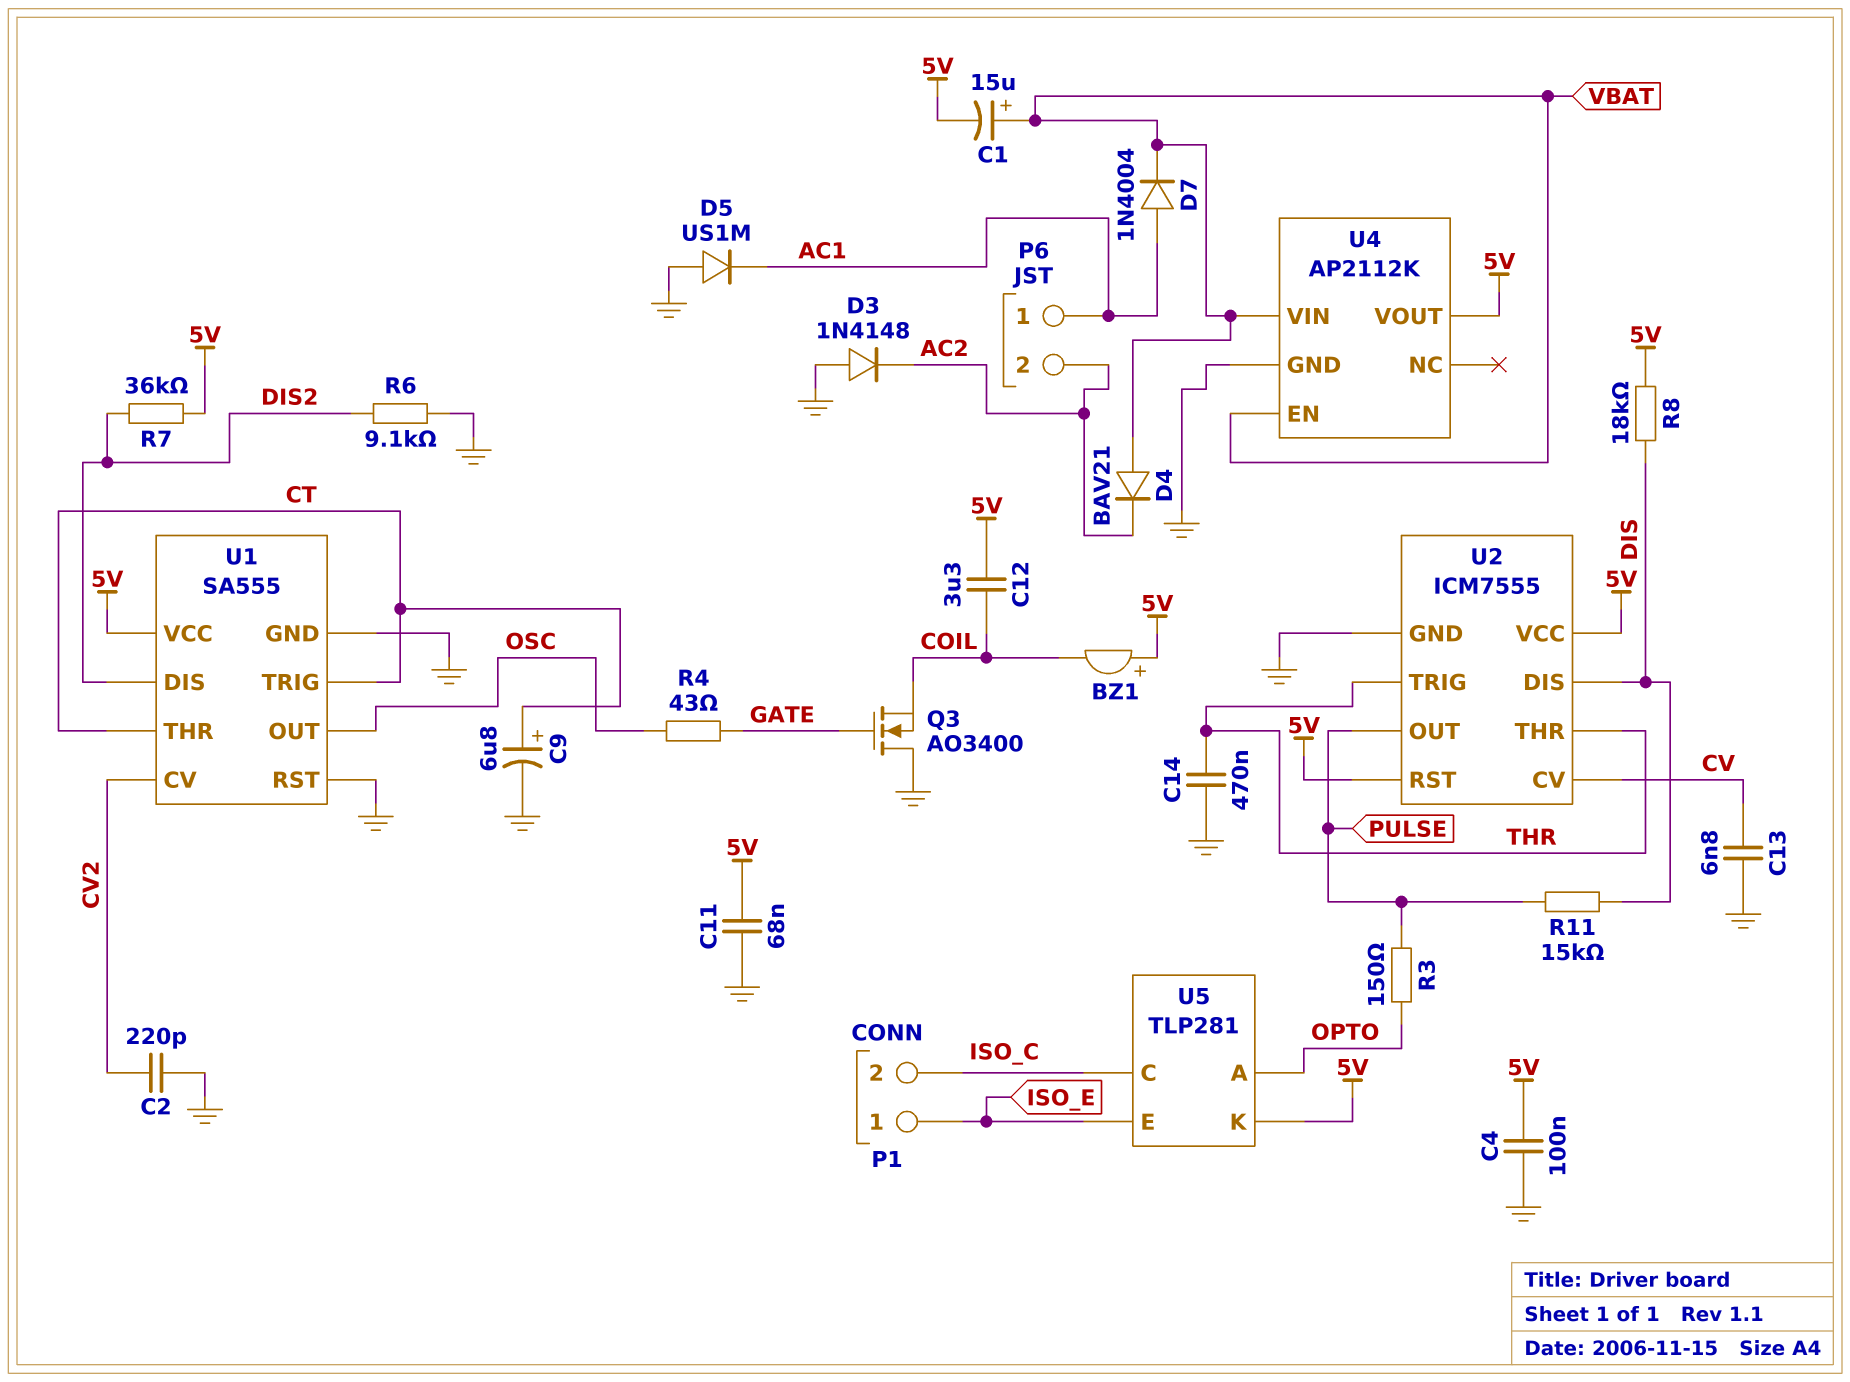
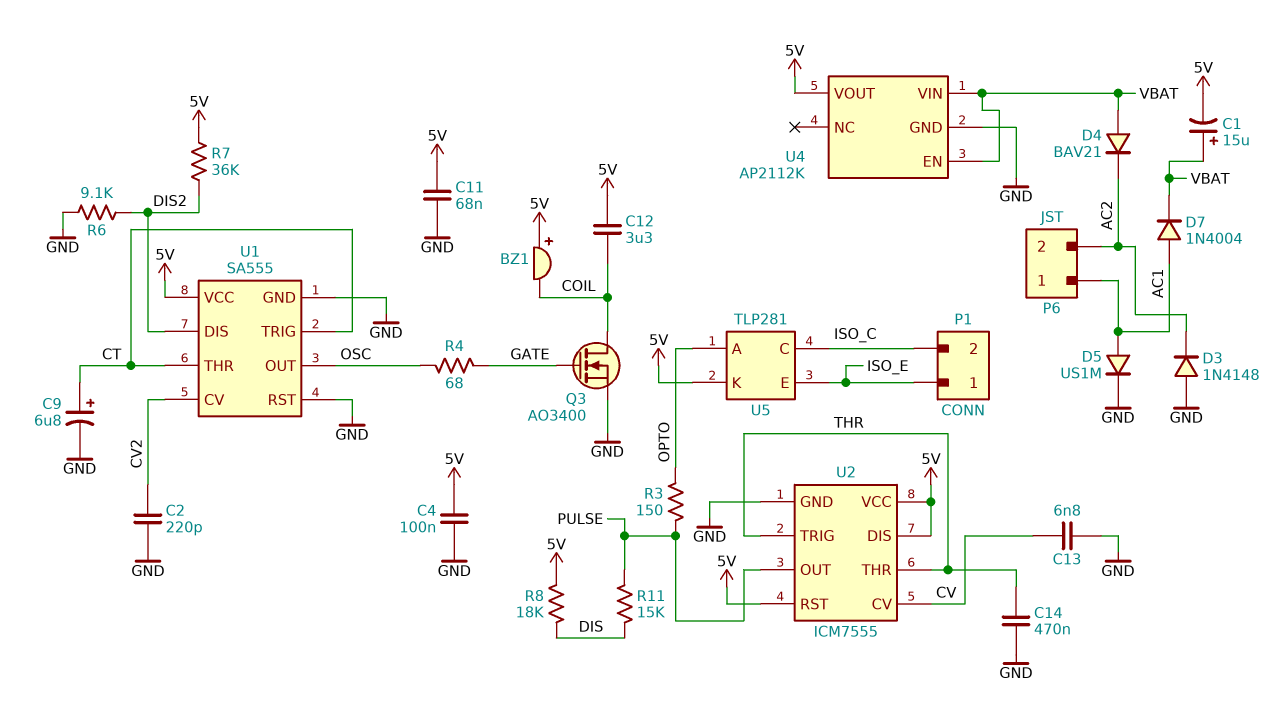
D5: diode US1M (A GND, K AC1) -> diode US1M (A AC1, K GND)
Q3: NMOS AO3400 (G GATE, D GND, S COIL) -> NMOS AO3400 (G GATE, D COIL, S GND)
R4: 43 (GATE, OSC) -> 68 (GATE, OSC)
U2 pin DIS: DIS -> 5V

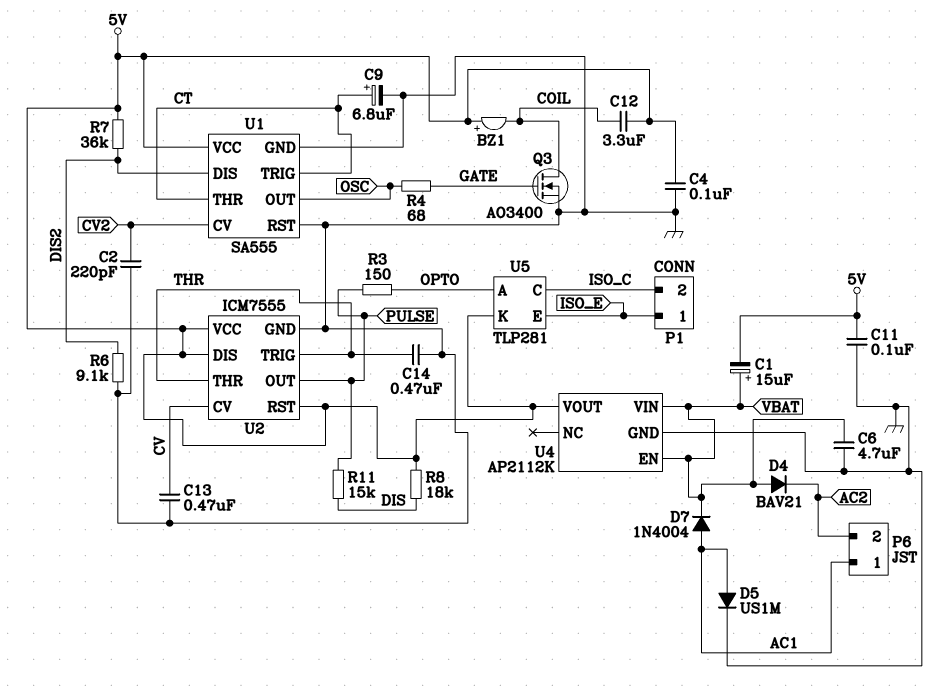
C6: none -> 4.7uF (GND, VBAT)
C11: 68nF (5V, GND) -> 100nF (5V, GND)
C13: 6.8nF (CV, GND) -> 470nF (CV, GND)
D3: diode 1N4148 (A GND, K AC2) -> none

